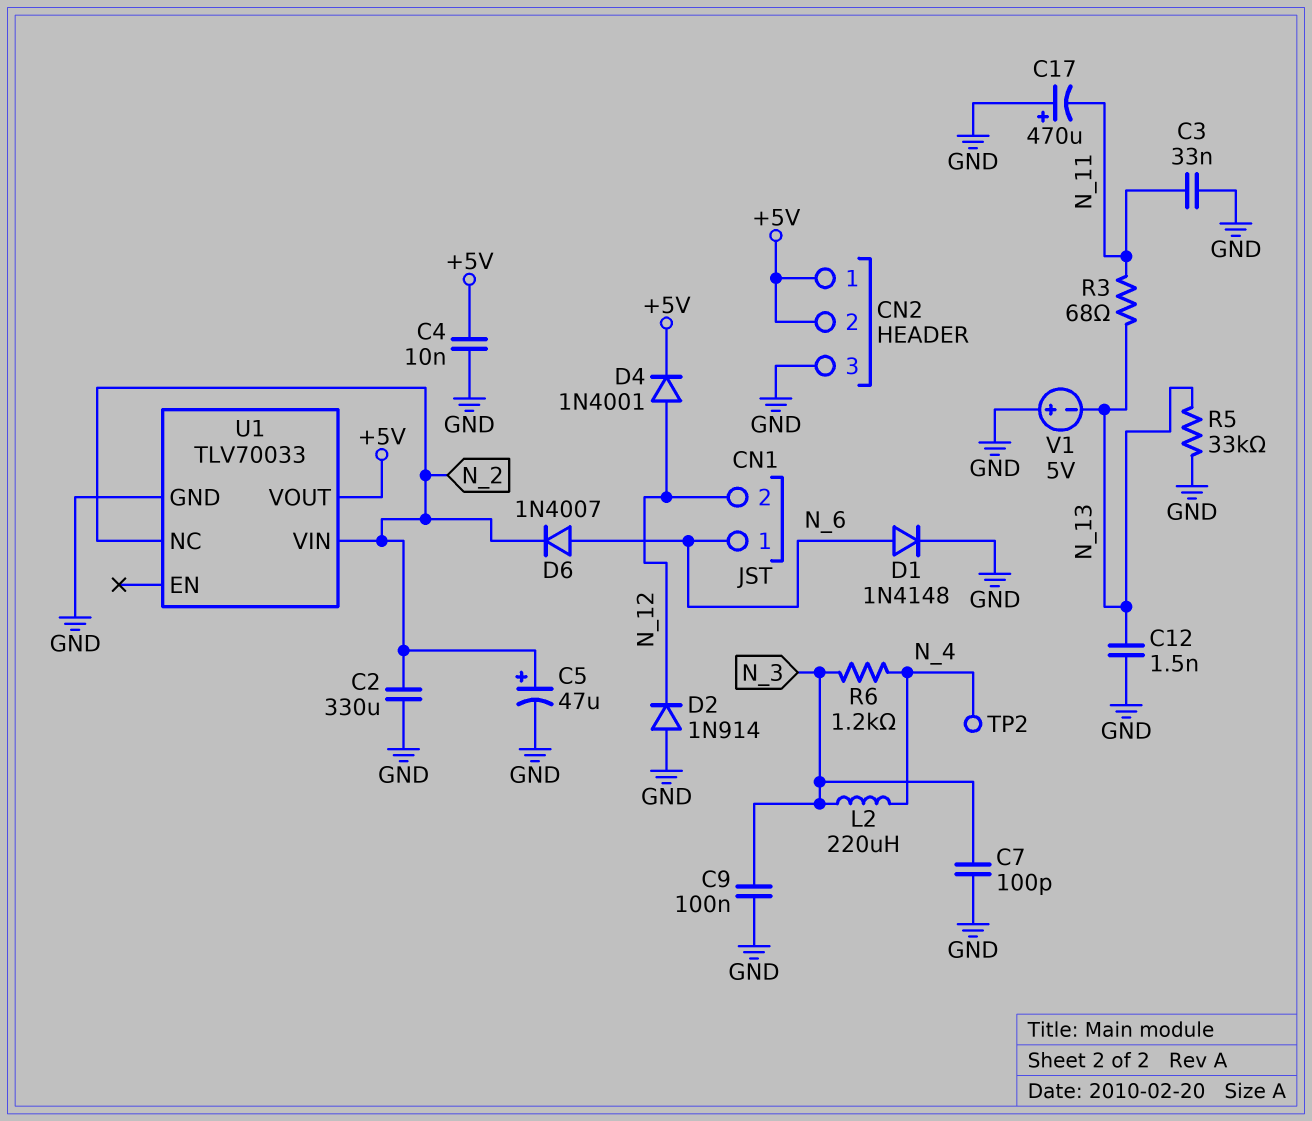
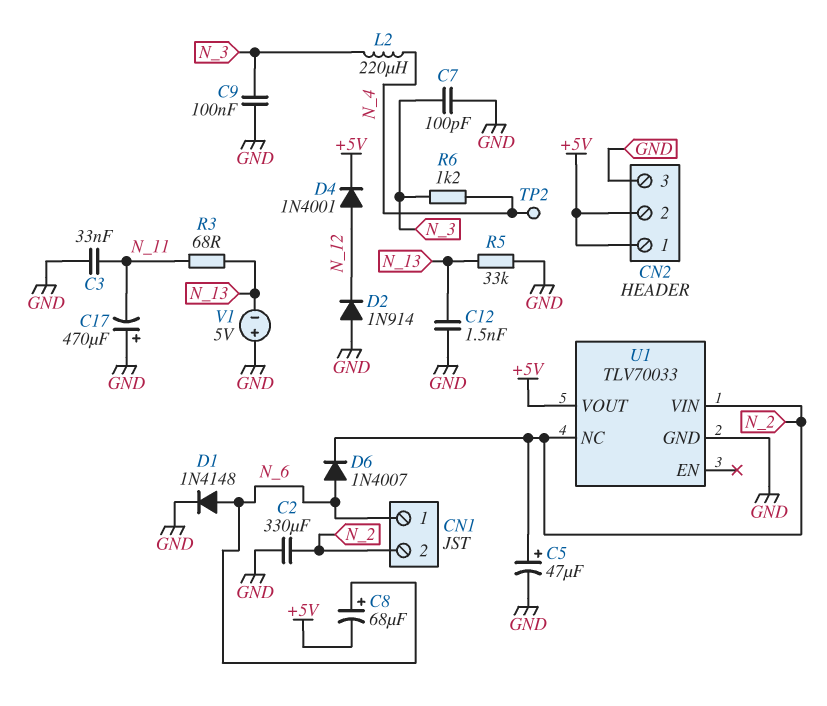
C4: 10nF (+5V, GND) -> none
C8: none -> 68uF (plus N_6, minus +5V)
CN1 pin 2: N_12 -> N_2

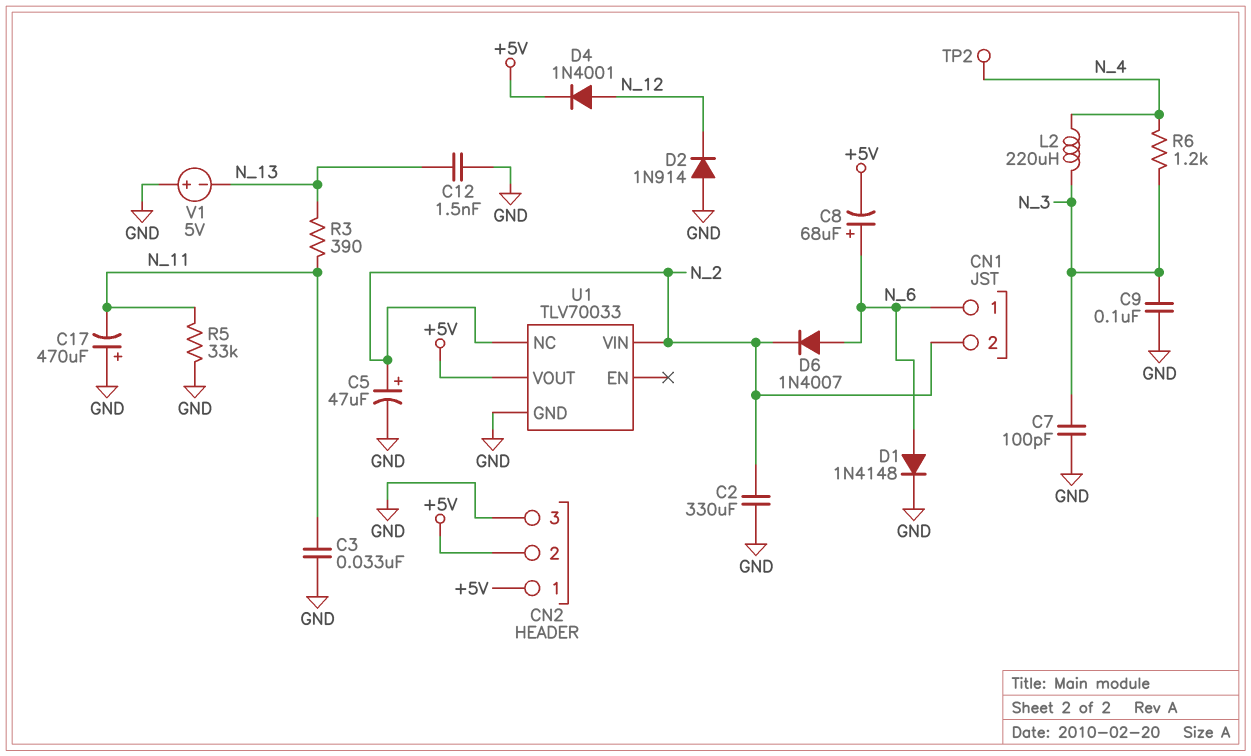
R3: 68 (N_11, N_13) -> 390 (N_11, N_13)
R5: 33k (GND, N_13) -> 33k (GND, N_11)

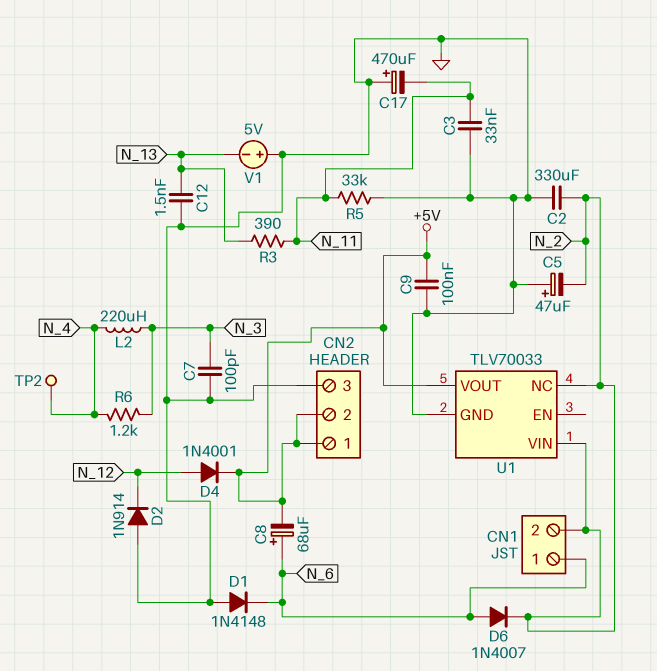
C5: 47uF (plus N_2, minus GND) -> 47uF (plus GND, minus N_2)
C9: 100nF (GND, N_3) -> 100nF (+5V, GND)
D1: diode 1N4148 (A N_6, K GND) -> diode 1N4148 (A GND, K N_6)

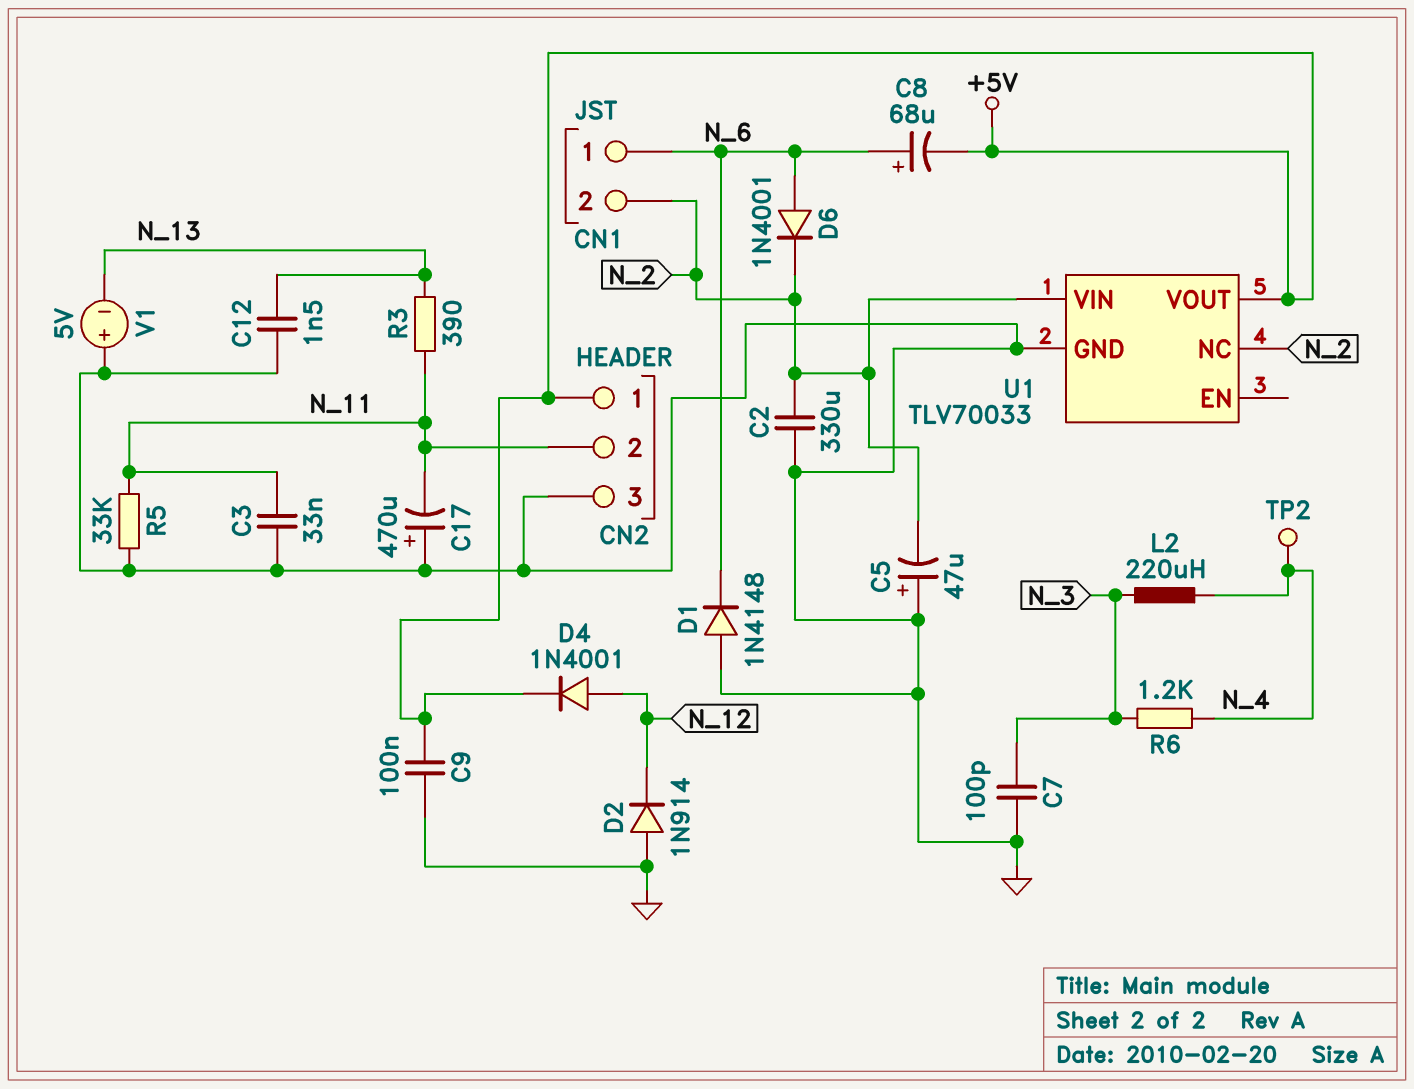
CN2 pin 2: +5V -> N_11
D6: diode 1N4007 (A N_6, K N_2) -> diode 1N4001 (A N_6, K N_2)

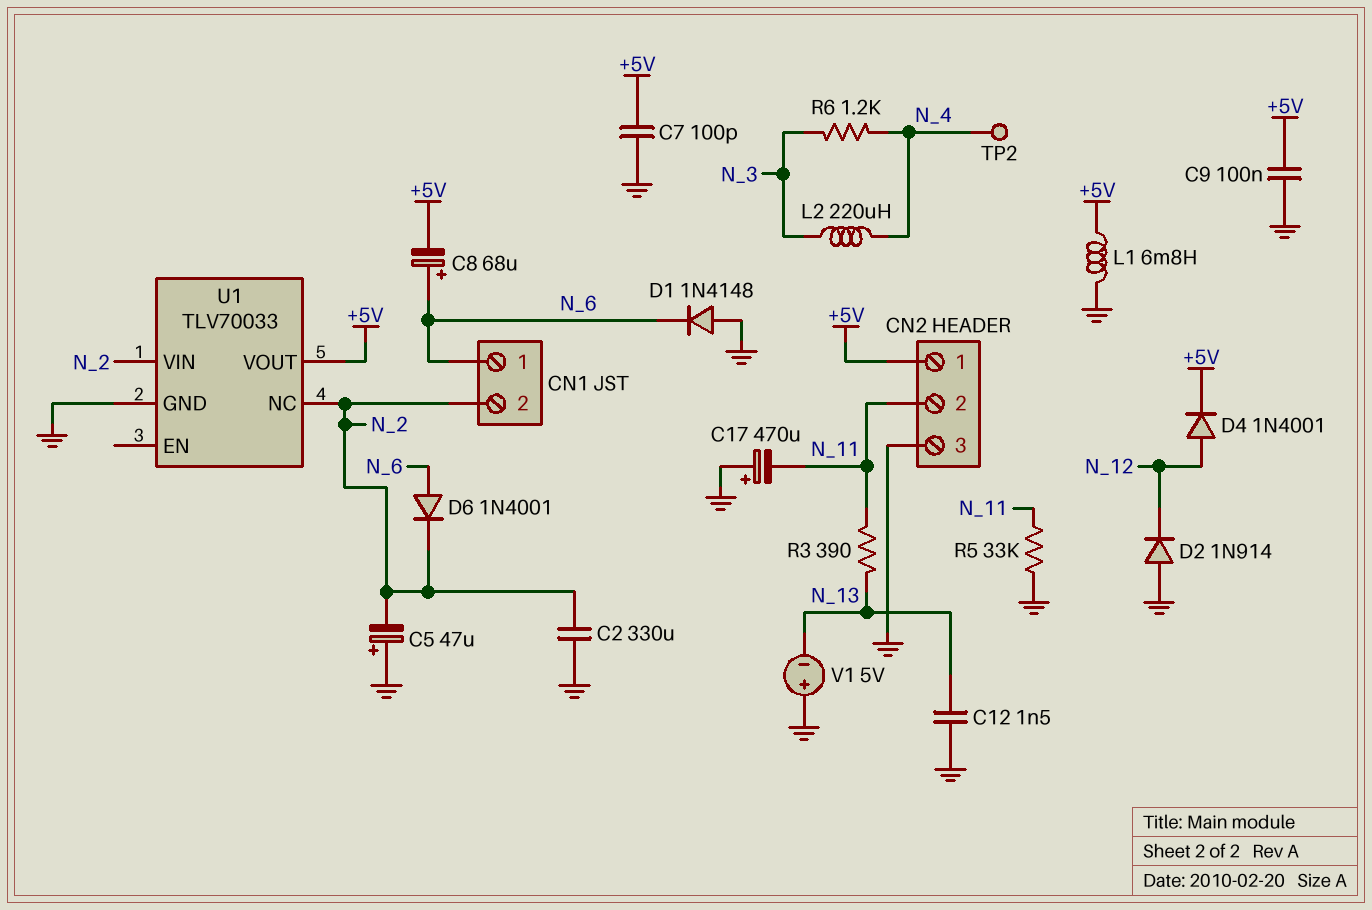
C3: 33nF (GND, N_11) -> none
C7: 100pF (GND, N_3) -> 100pF (+5V, GND)
L1: none -> 6.8mH (+5V, GND)

